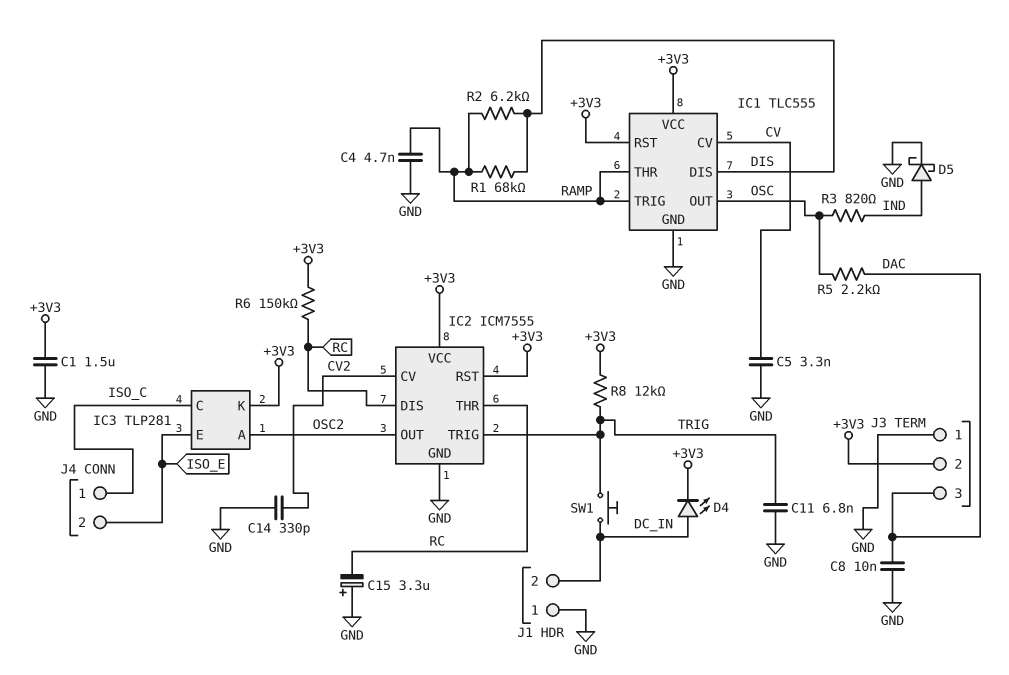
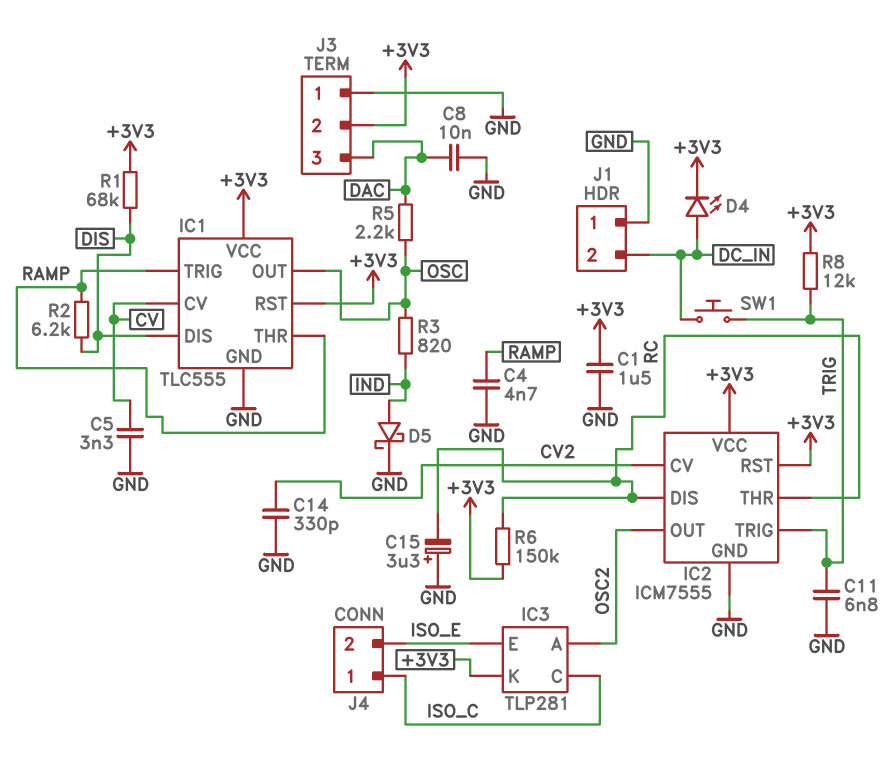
R1: 68k (DIS, RAMP) -> 68k (+3V3, DIS)

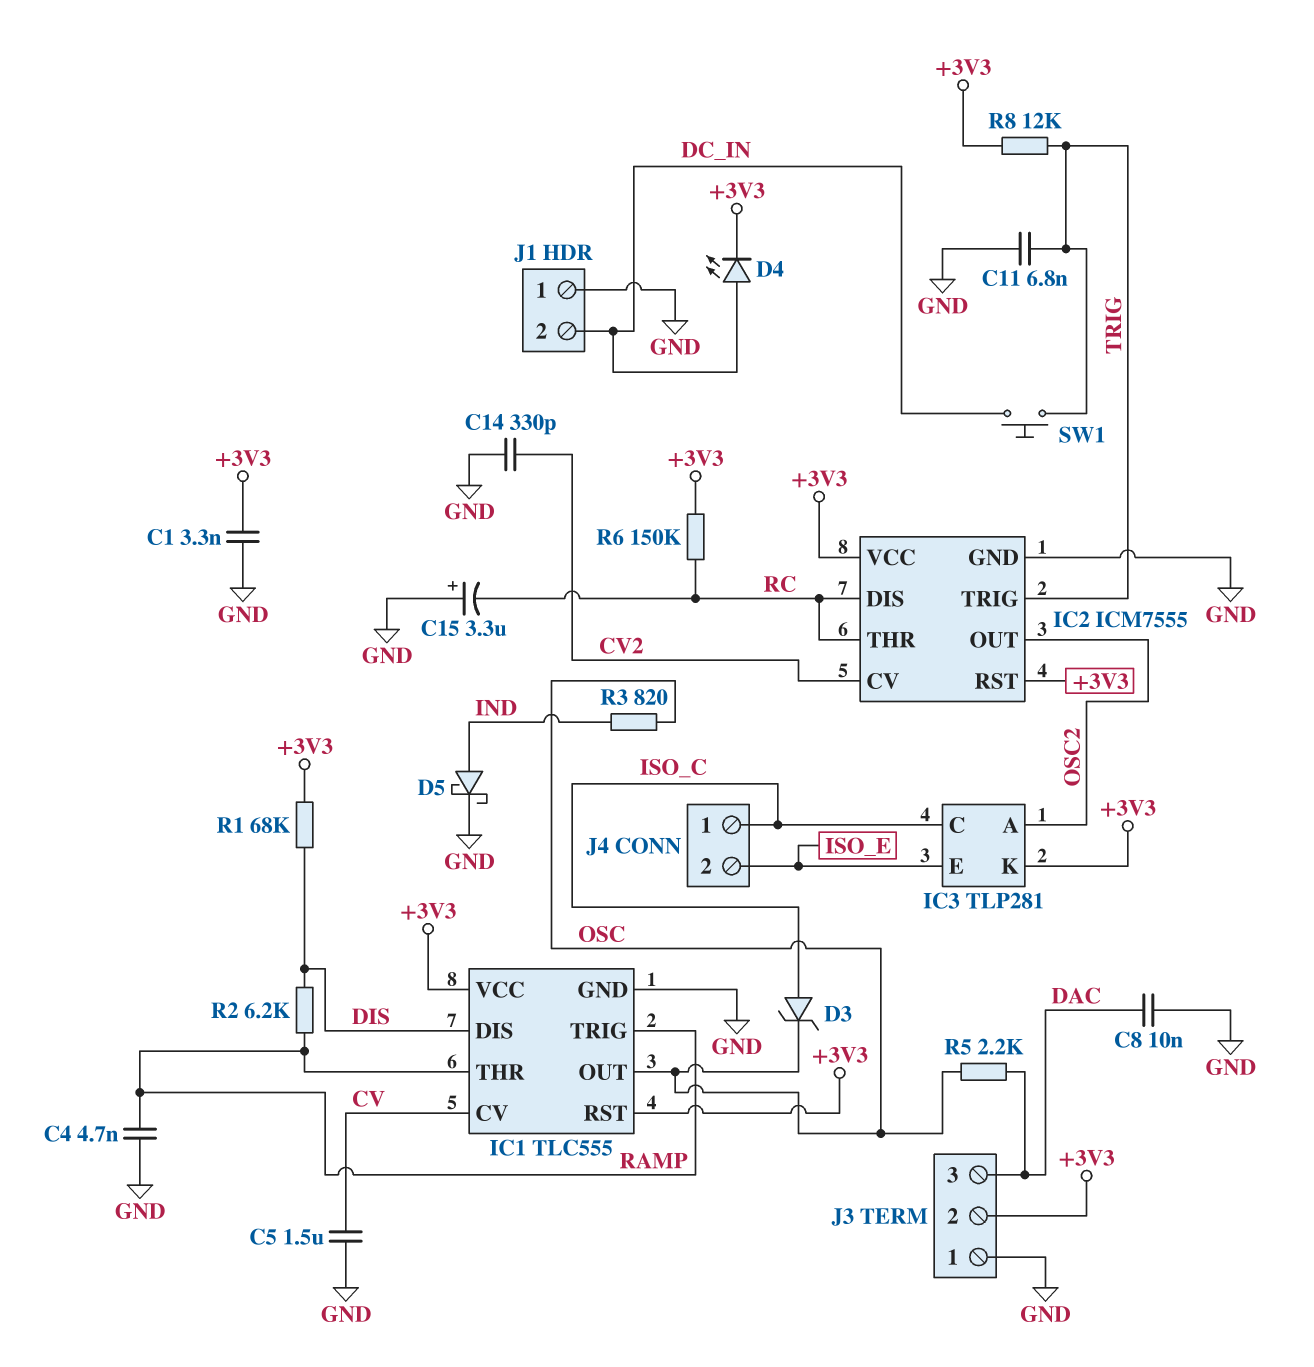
C1: 1.5uF (+3V3, GND) -> 3.3nF (+3V3, GND)
C5: 3.3nF (CV, GND) -> 1.5uF (CV, GND)
D3: none -> zener (A ISO_C, K OSC)

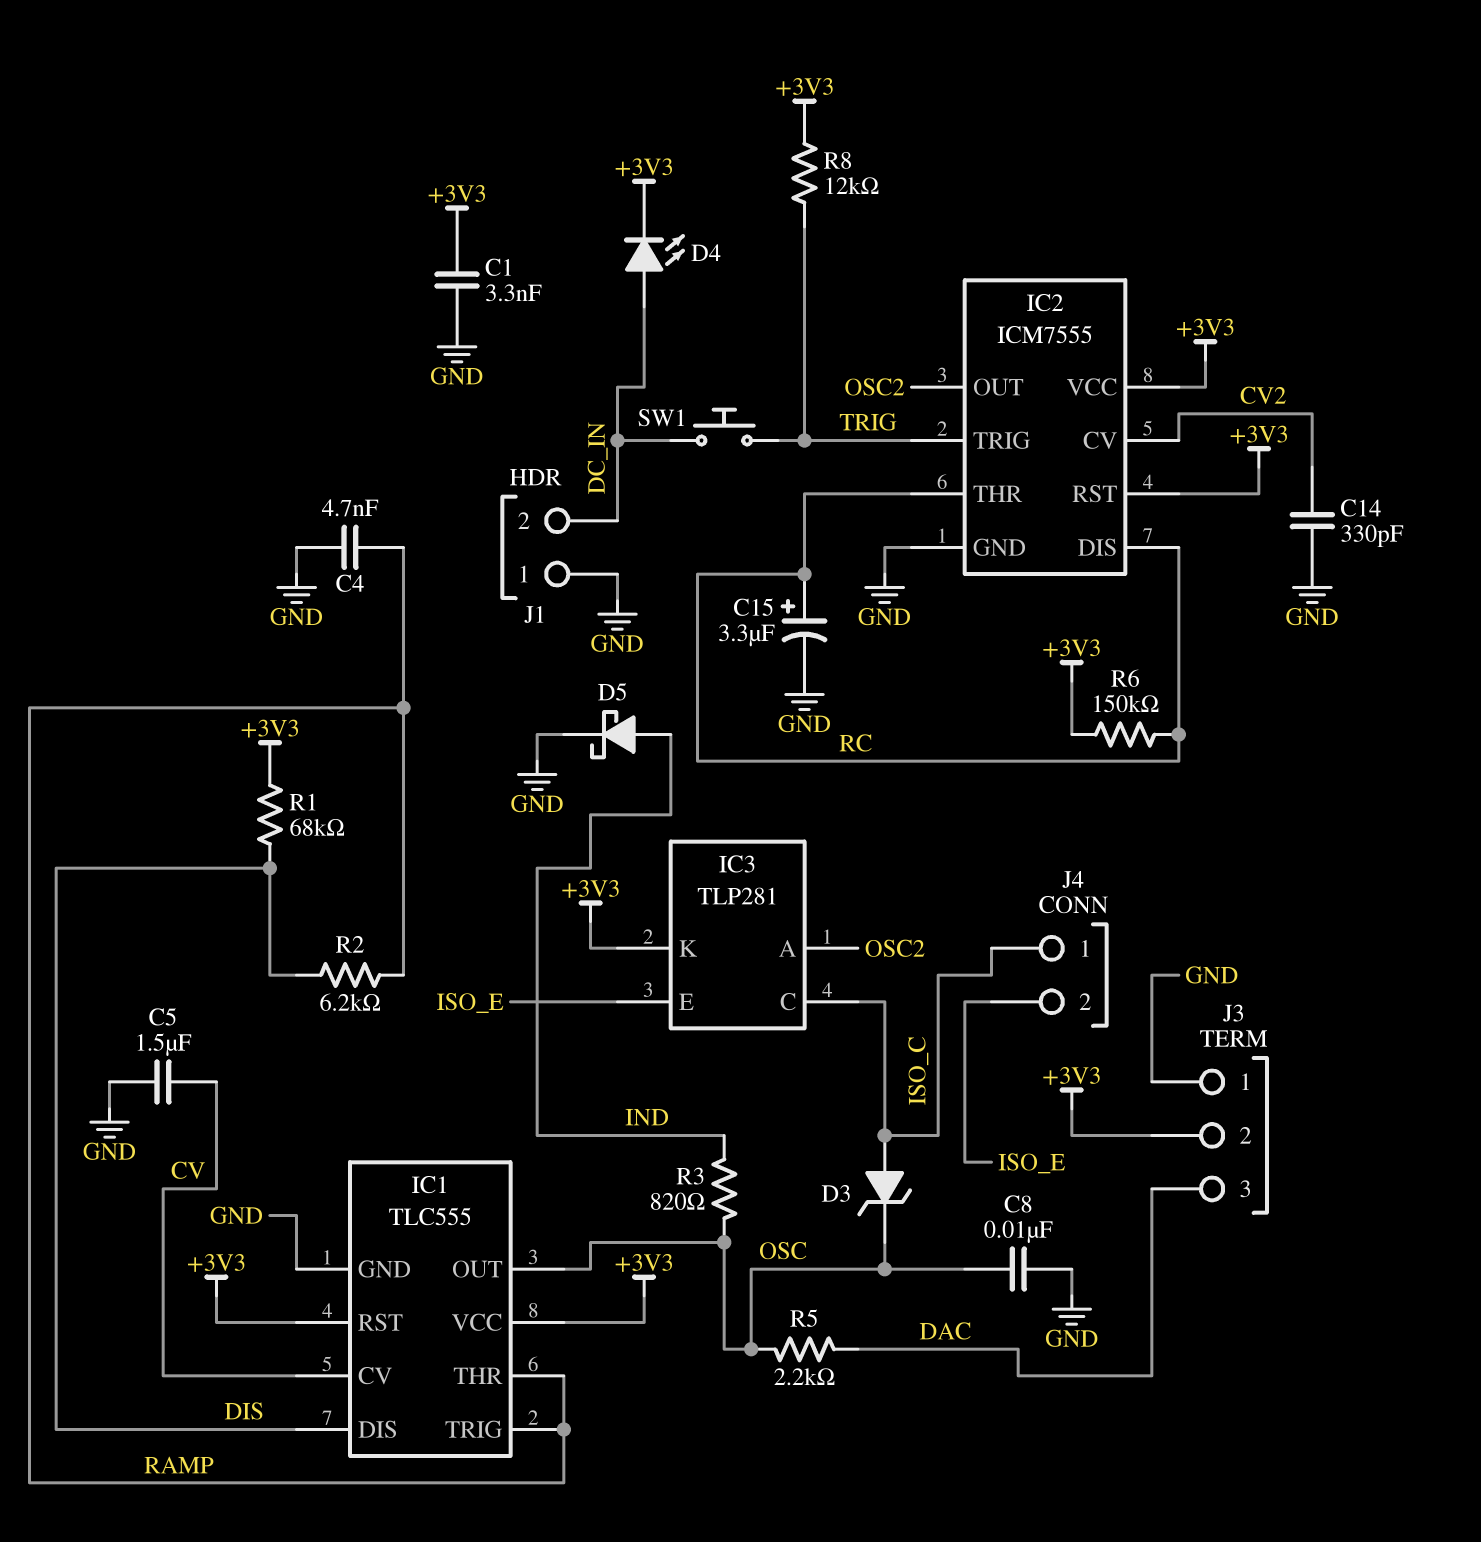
C8: 10nF (DAC, GND) -> 10nF (GND, OSC)
C11: 6.8nF (GND, TRIG) -> none
C15: 3.3uF (plus GND, minus RC) -> 3.3uF (plus RC, minus GND)

